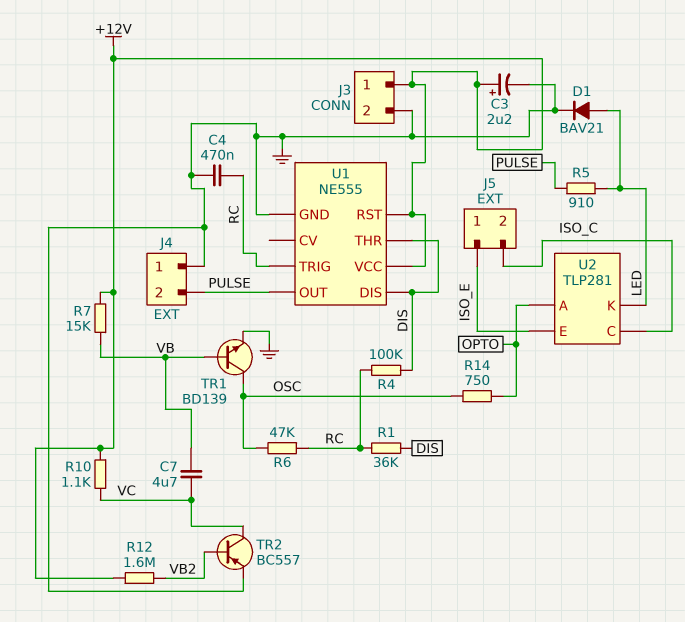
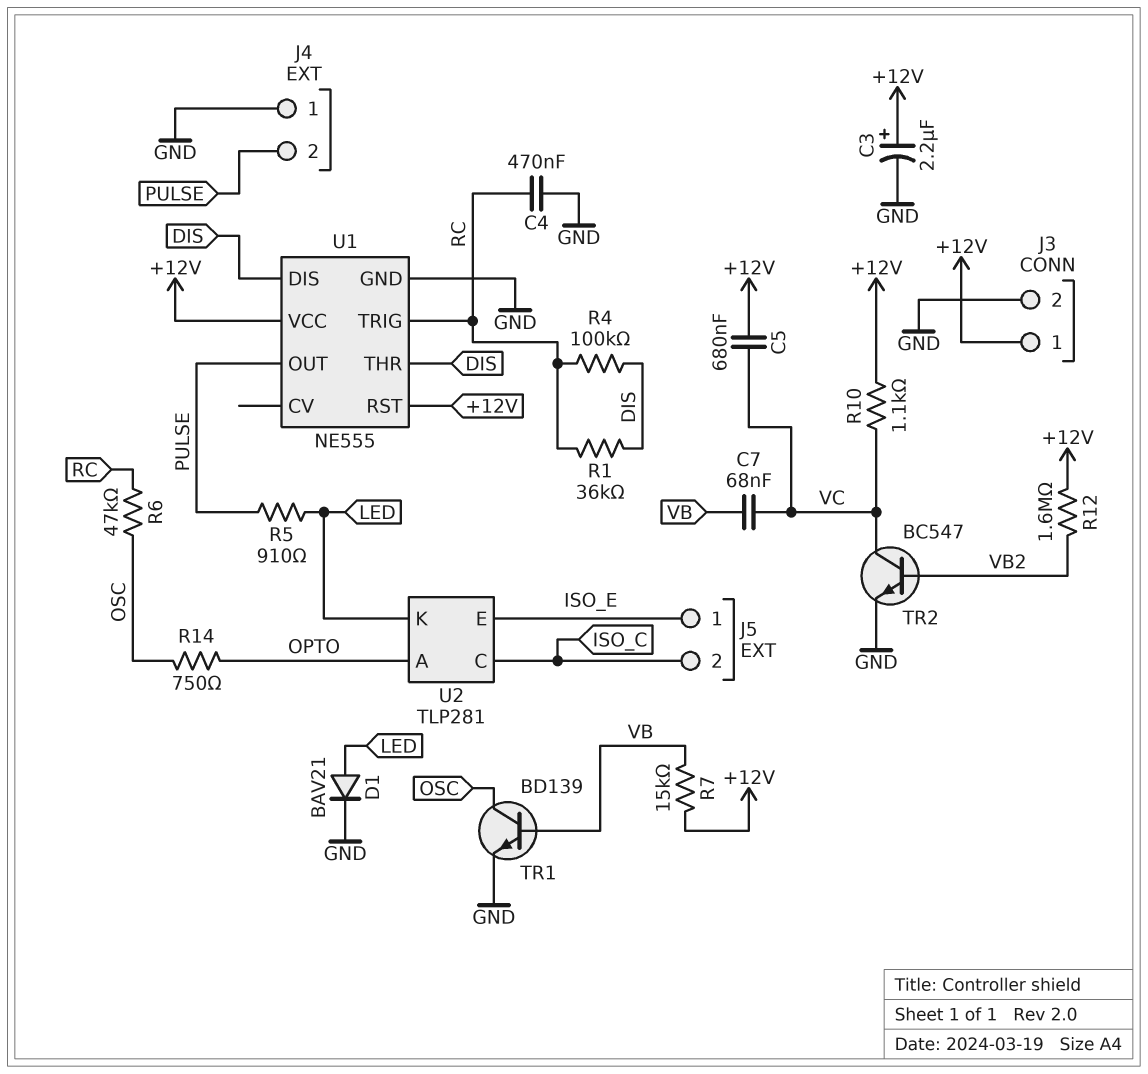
C5: none -> 680nF (+12V, VC)
C7: 4.7uF (VB, VC) -> 68nF (VB, VC)
TR2: PNP BC557 (B VB2, C VC, E GND) -> NPN BC547 (B VB2, C VC, E GND)

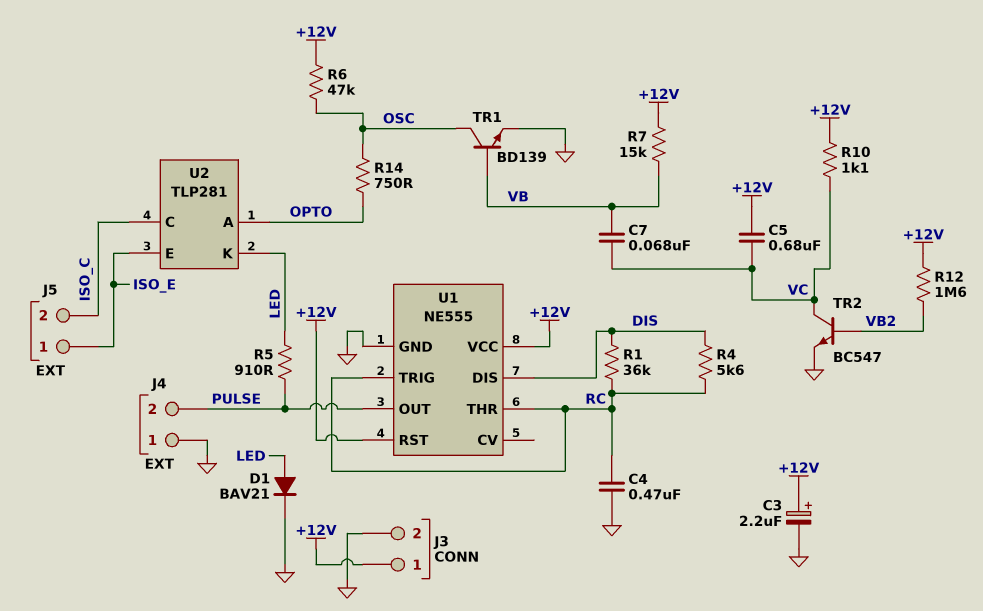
R4: 100k (DIS, RC) -> 5.6k (DIS, RC)
R6: 47k (OSC, RC) -> 47k (+12V, OSC)
U1 pin THR: DIS -> RC

